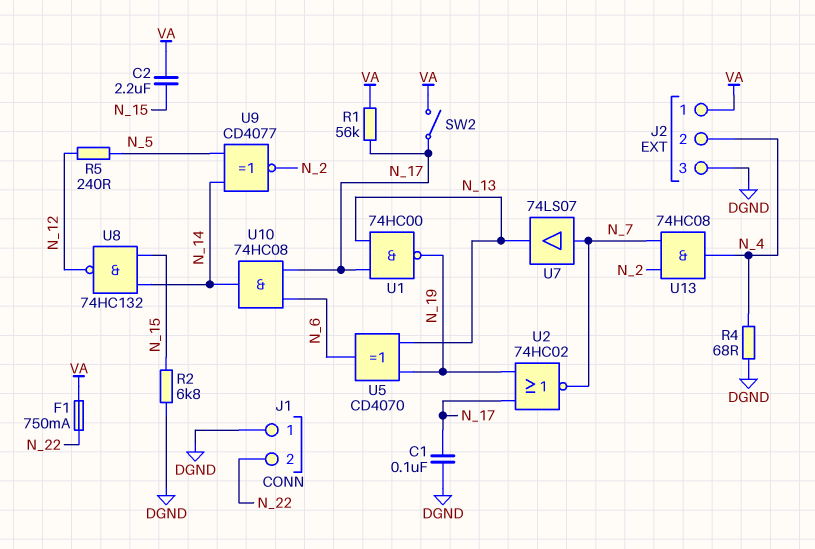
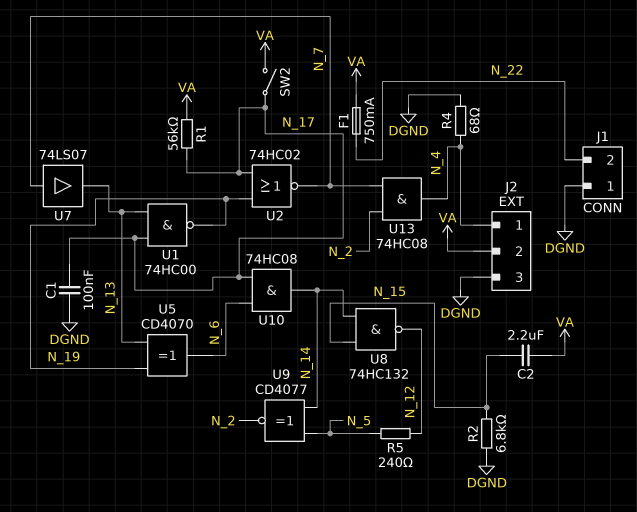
J2 pin 1: VA -> N_4
J2 pin 2: N_4 -> VA

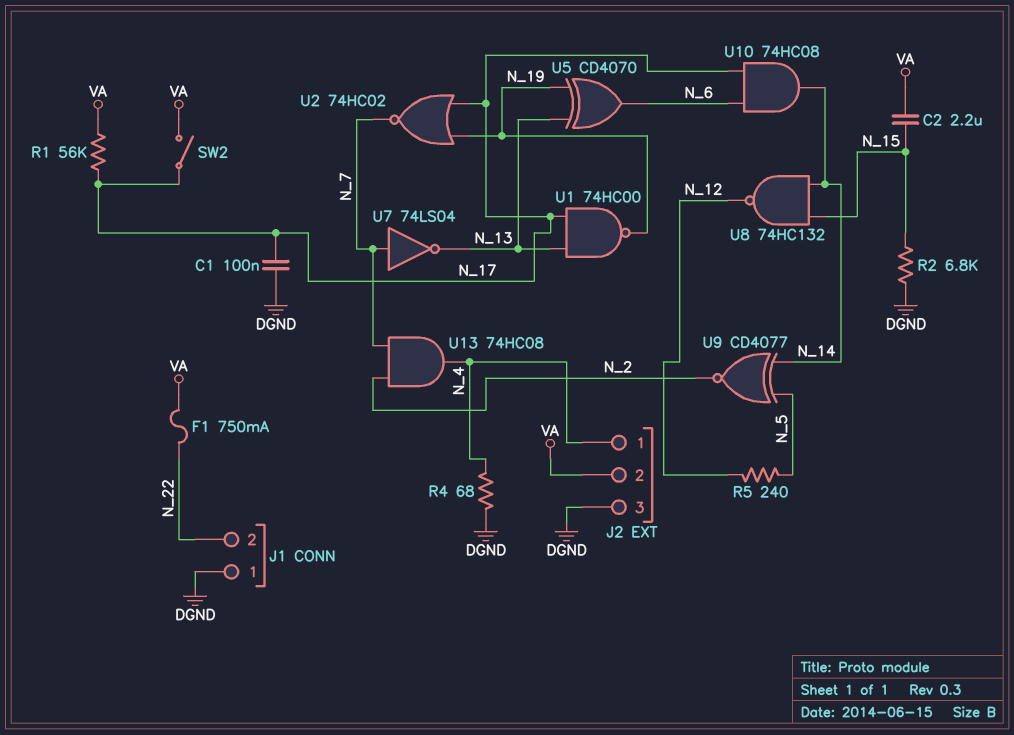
U7: buffer 74LS07 (in N_7, out N_13) -> NOT 74LS04 (in N_7, out N_13)

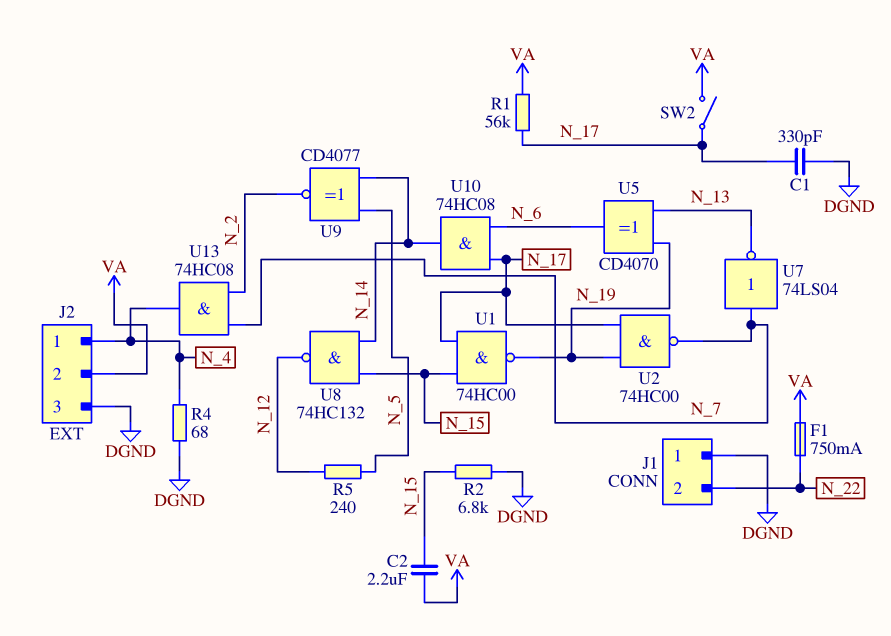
C1: 100nF (DGND, N_17) -> 330pF (DGND, N_17)
U1: NAND 74HC00 (in N_13, in N_17, out N_19) -> NAND 74HC00 (in N_15, in N_17, out N_19)
U2: NOR 74HC02 (in N_17, in N_19, out N_7) -> NAND 74HC00 (in N_17, in N_19, out N_7)

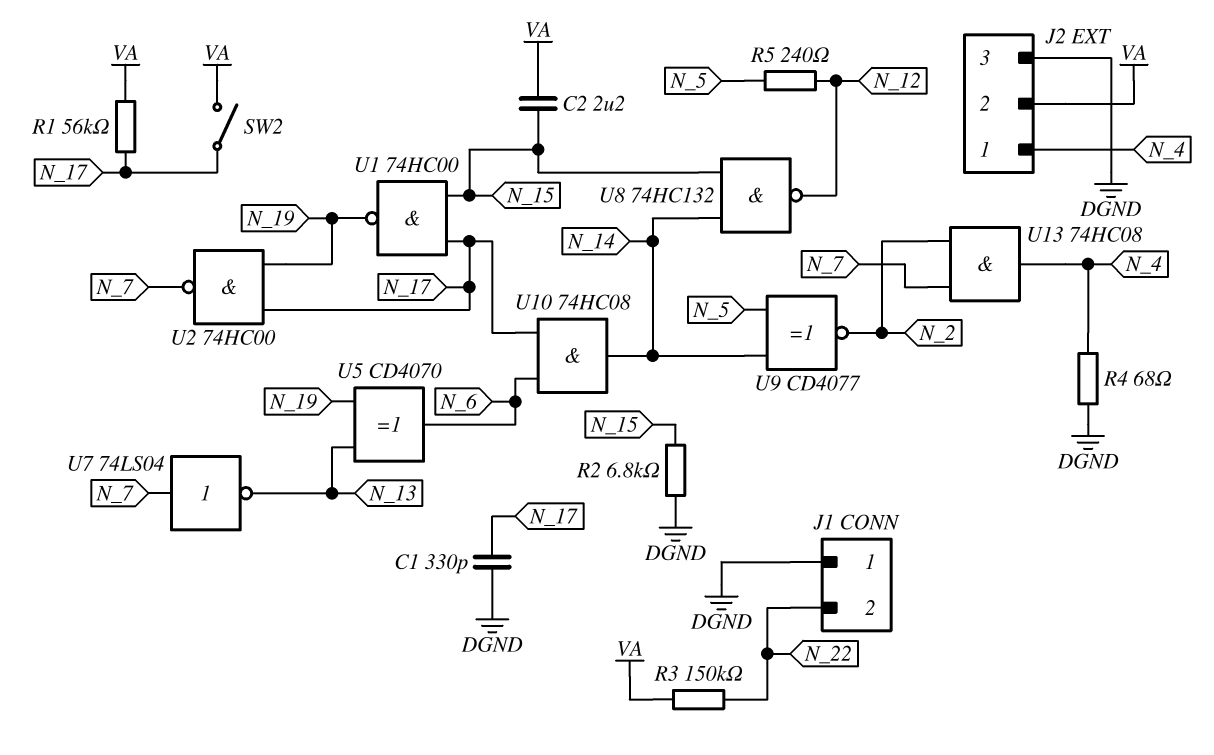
F1: 750mA (N_22, VA) -> none
R3: none -> 150k (N_22, VA)

